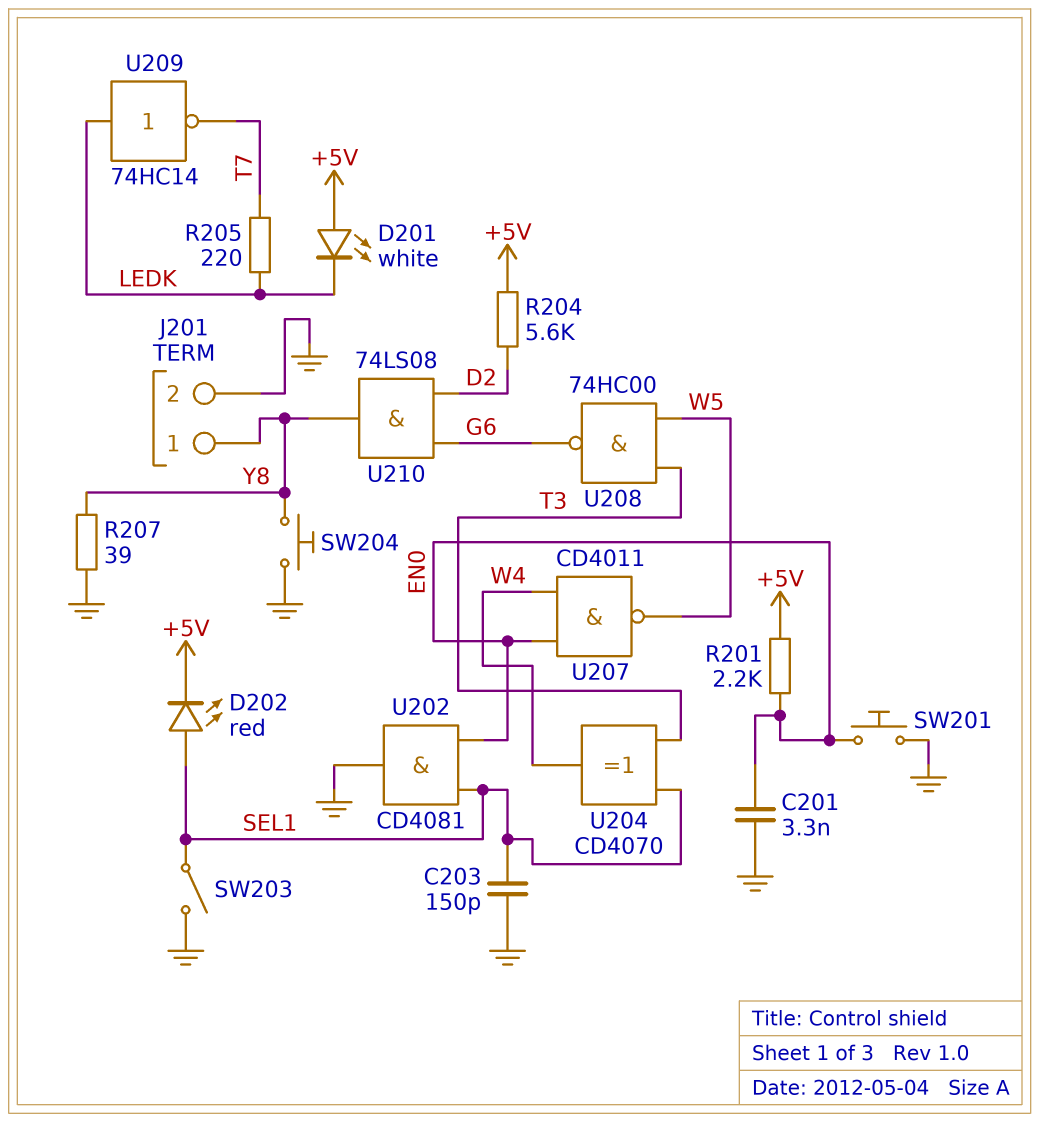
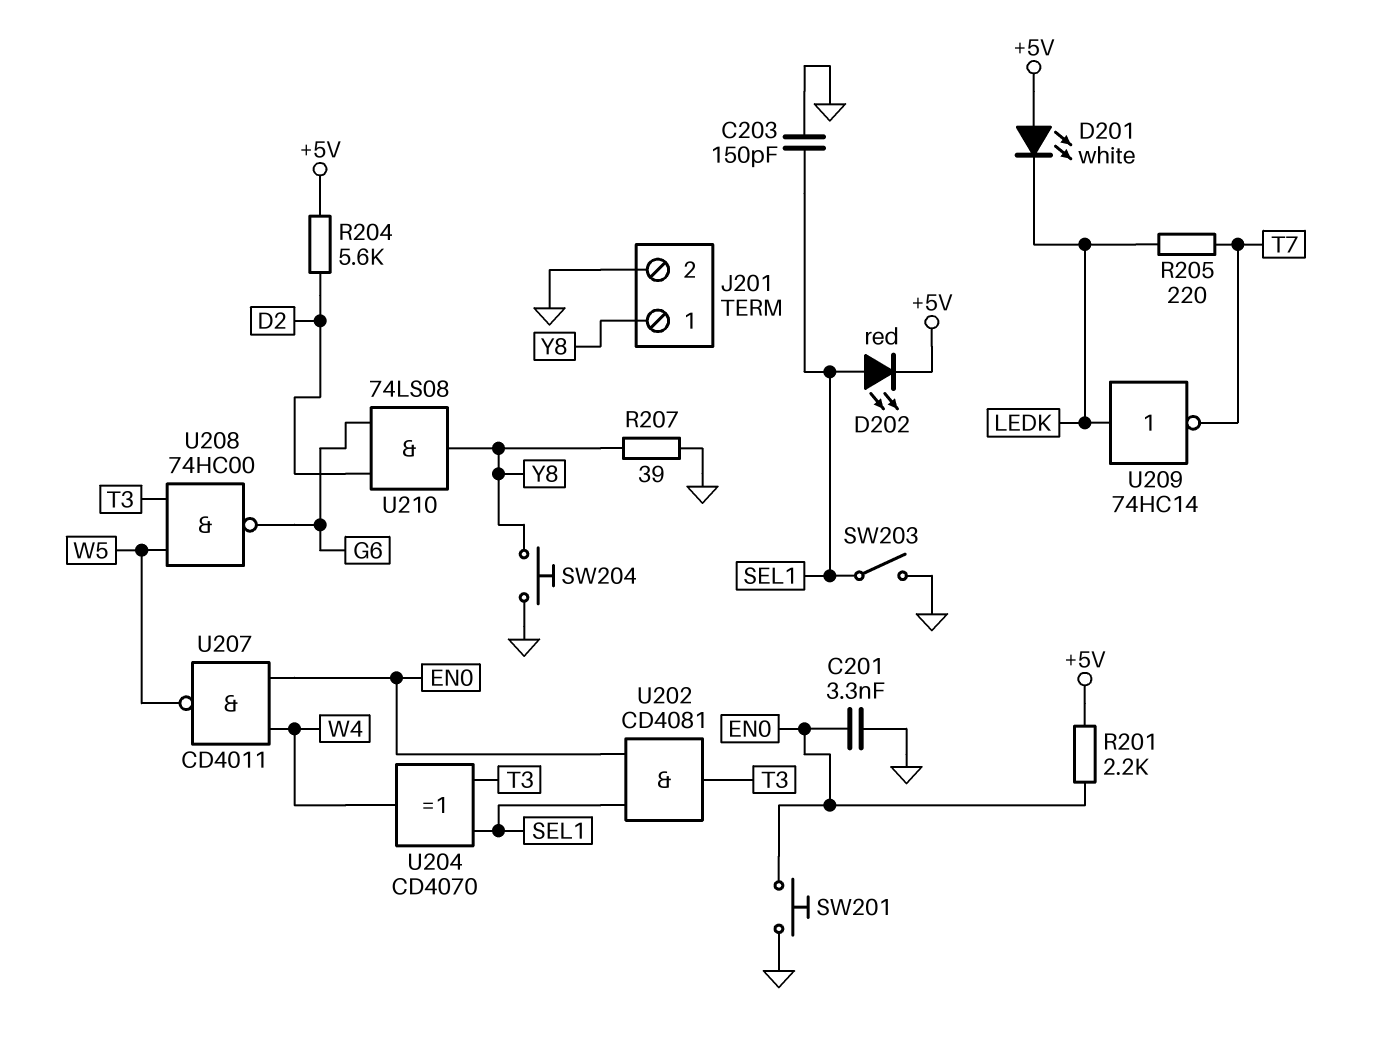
U202: AND CD4081 (in EN0, in SEL1, out GND) -> AND CD4081 (in EN0, in SEL1, out T3)

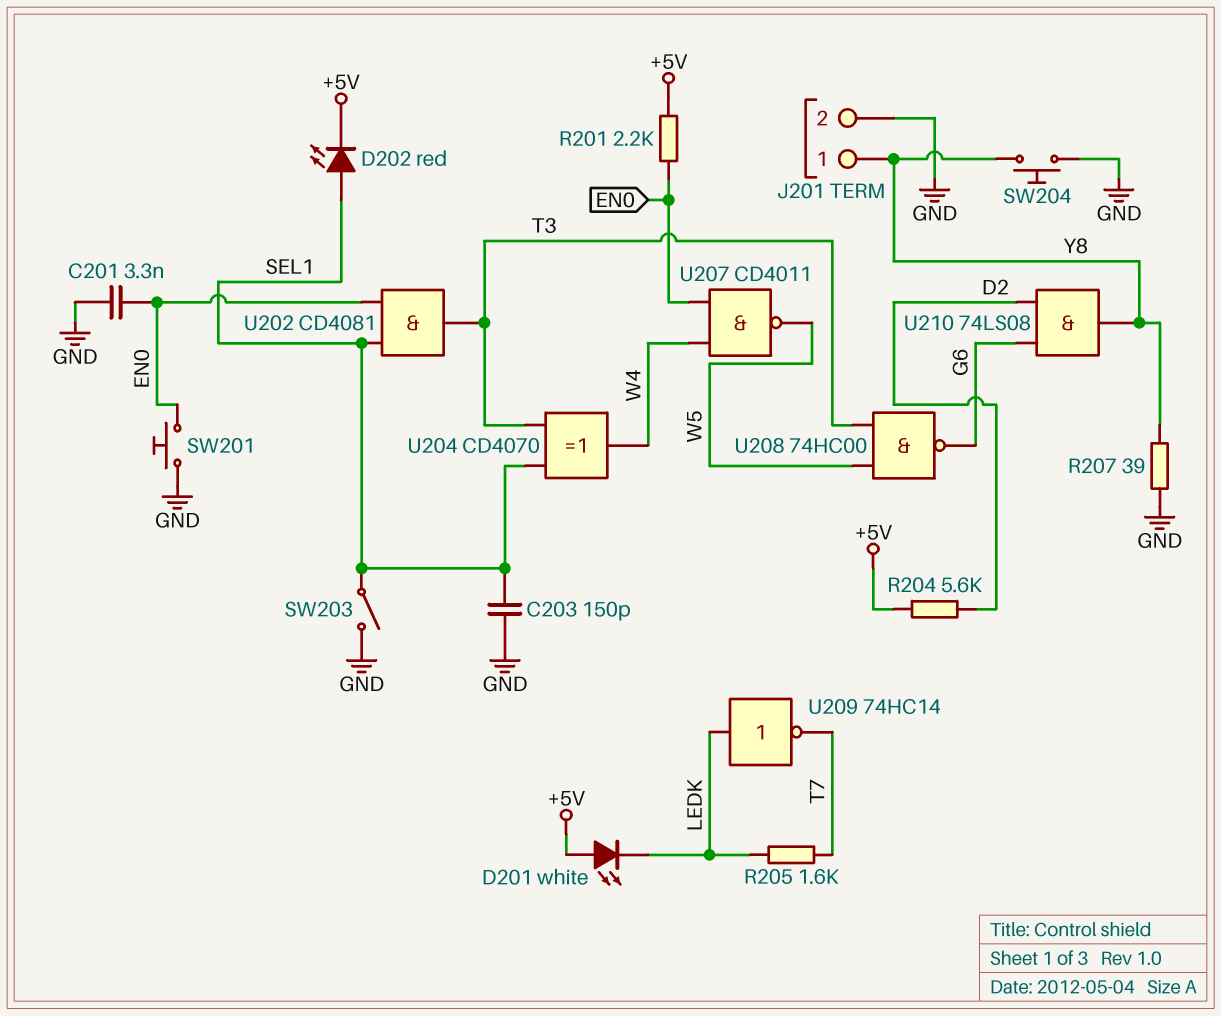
R205: 220 (LEDK, T7) -> 1.6k (LEDK, T7)

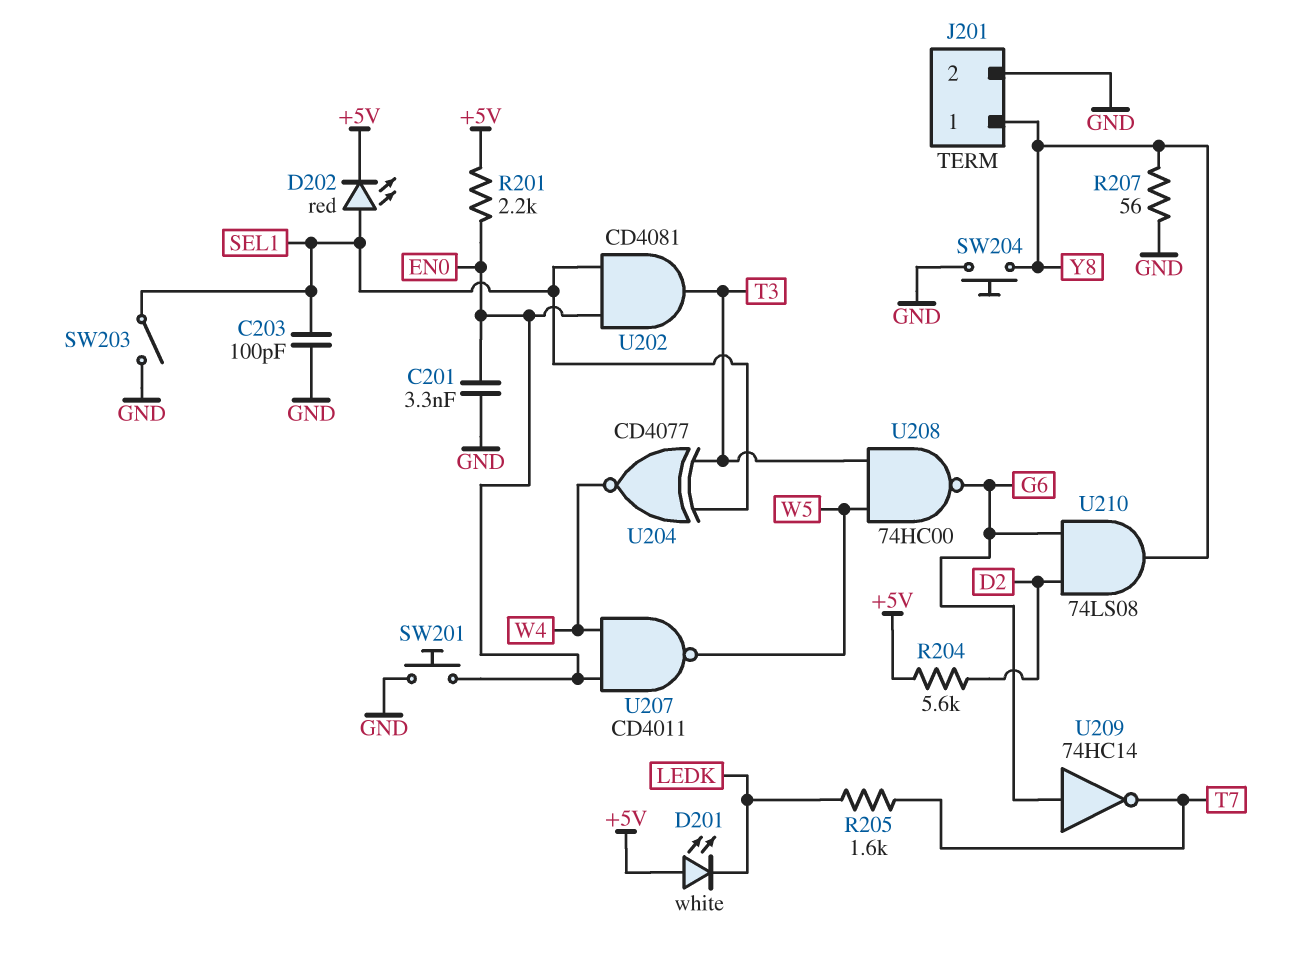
C203: 150pF (GND, SEL1) -> 100pF (GND, SEL1)
R207: 39 (GND, Y8) -> 56 (GND, Y8)
U204: XOR CD4070 (in SEL1, in T3, out W4) -> XNOR CD4077 (in SEL1, in T3, out W4)
U209: NOT 74HC14 (in LEDK, out T7) -> NOT 74HC14 (in G6, out T7)

